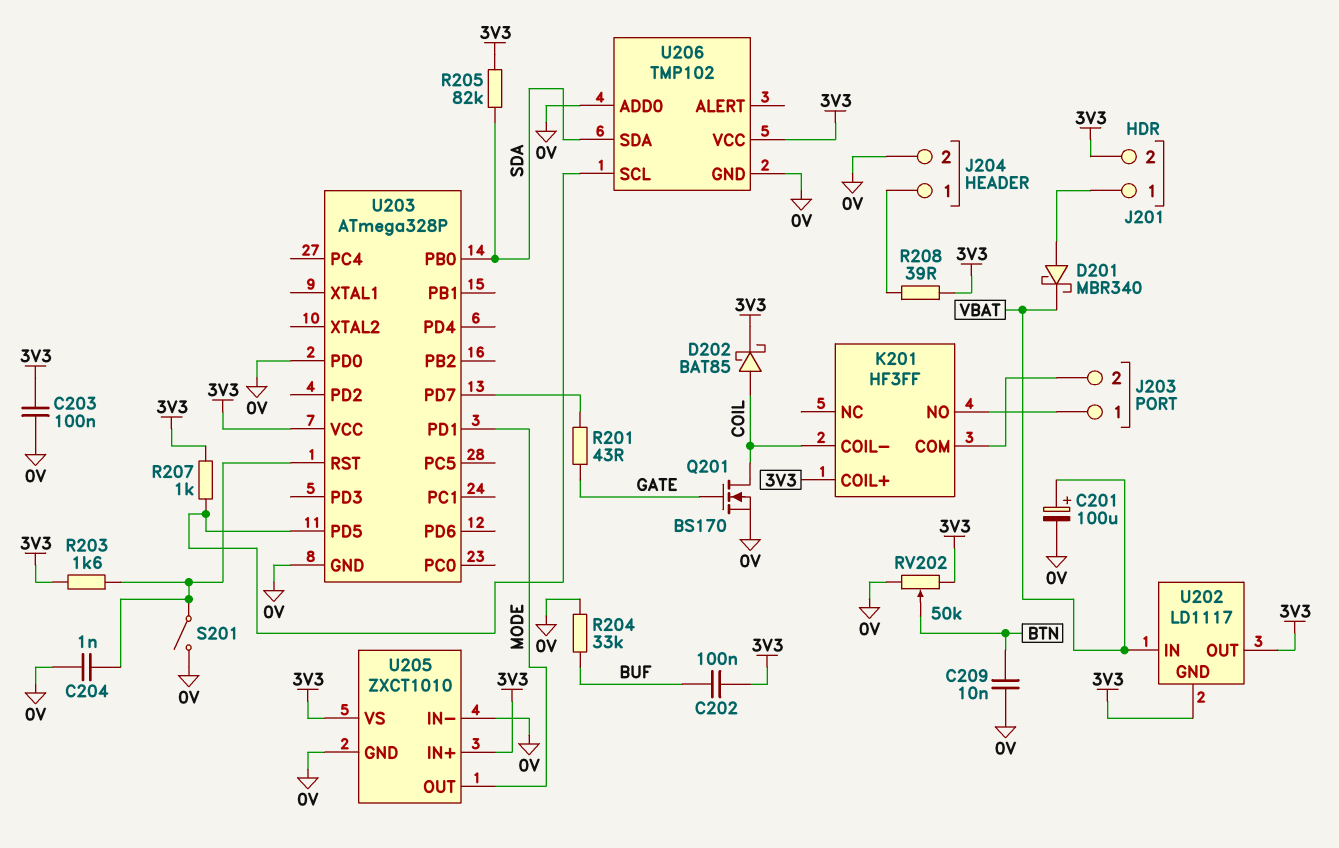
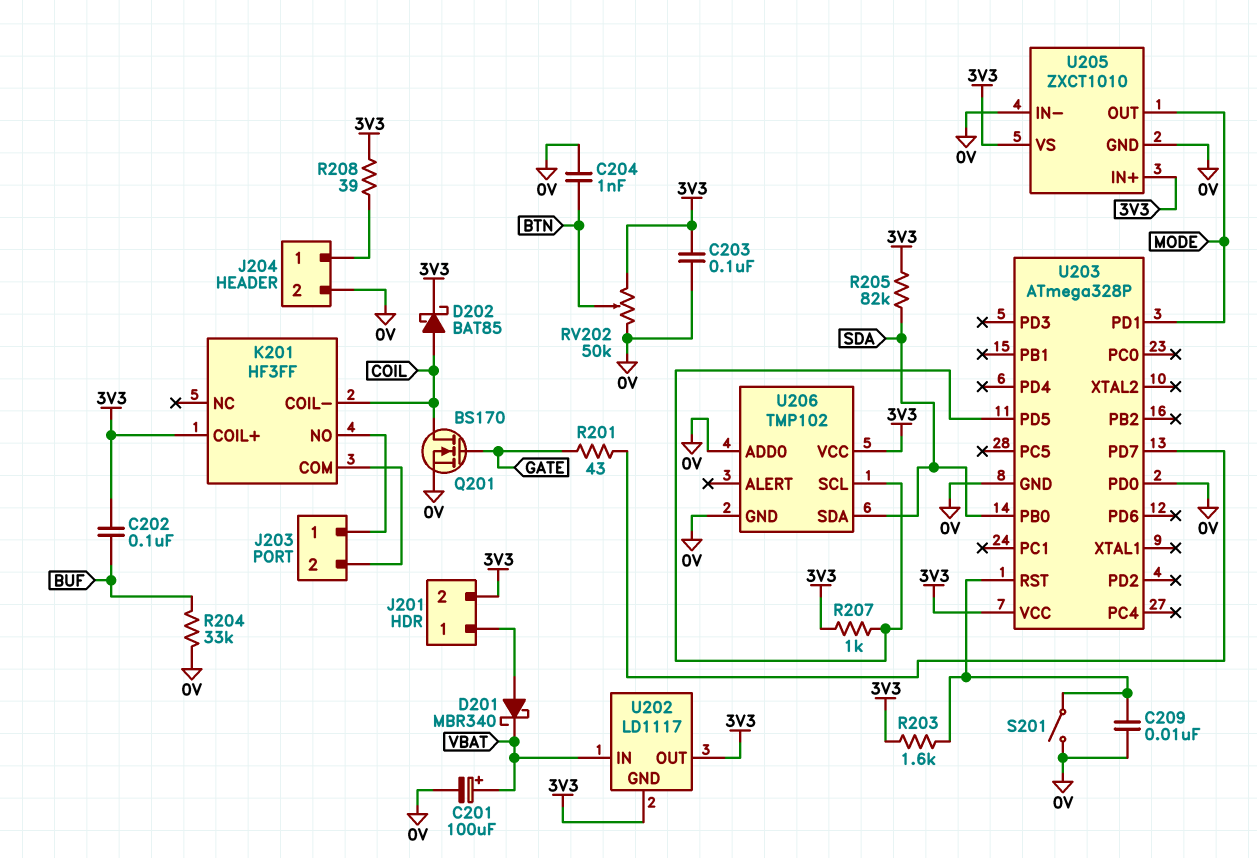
C204: 1nF (0V, U203/RST) -> 1nF (0V, BTN)
C209: 10nF (0V, BTN) -> 10nF (0V, U203/RST)

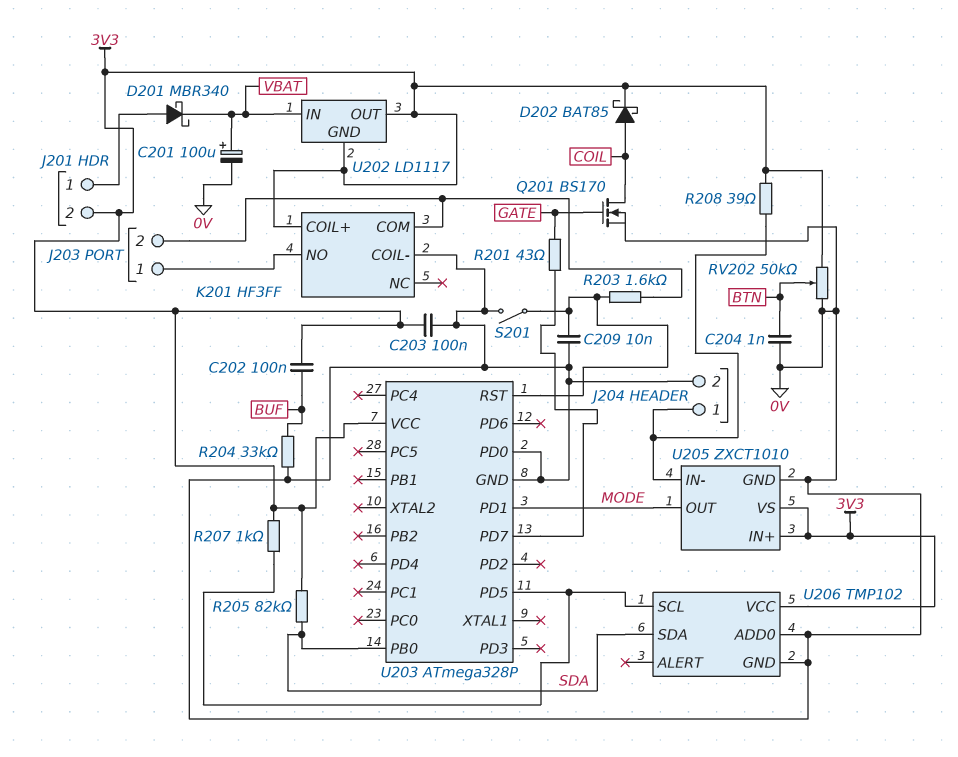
K201 pin COIL-: COIL -> 0V
R203: 1.6k (3V3, U203/RST) -> 1.6k (J203/2, U203/RST)
U205 pin IN-: 0V -> J204/1

